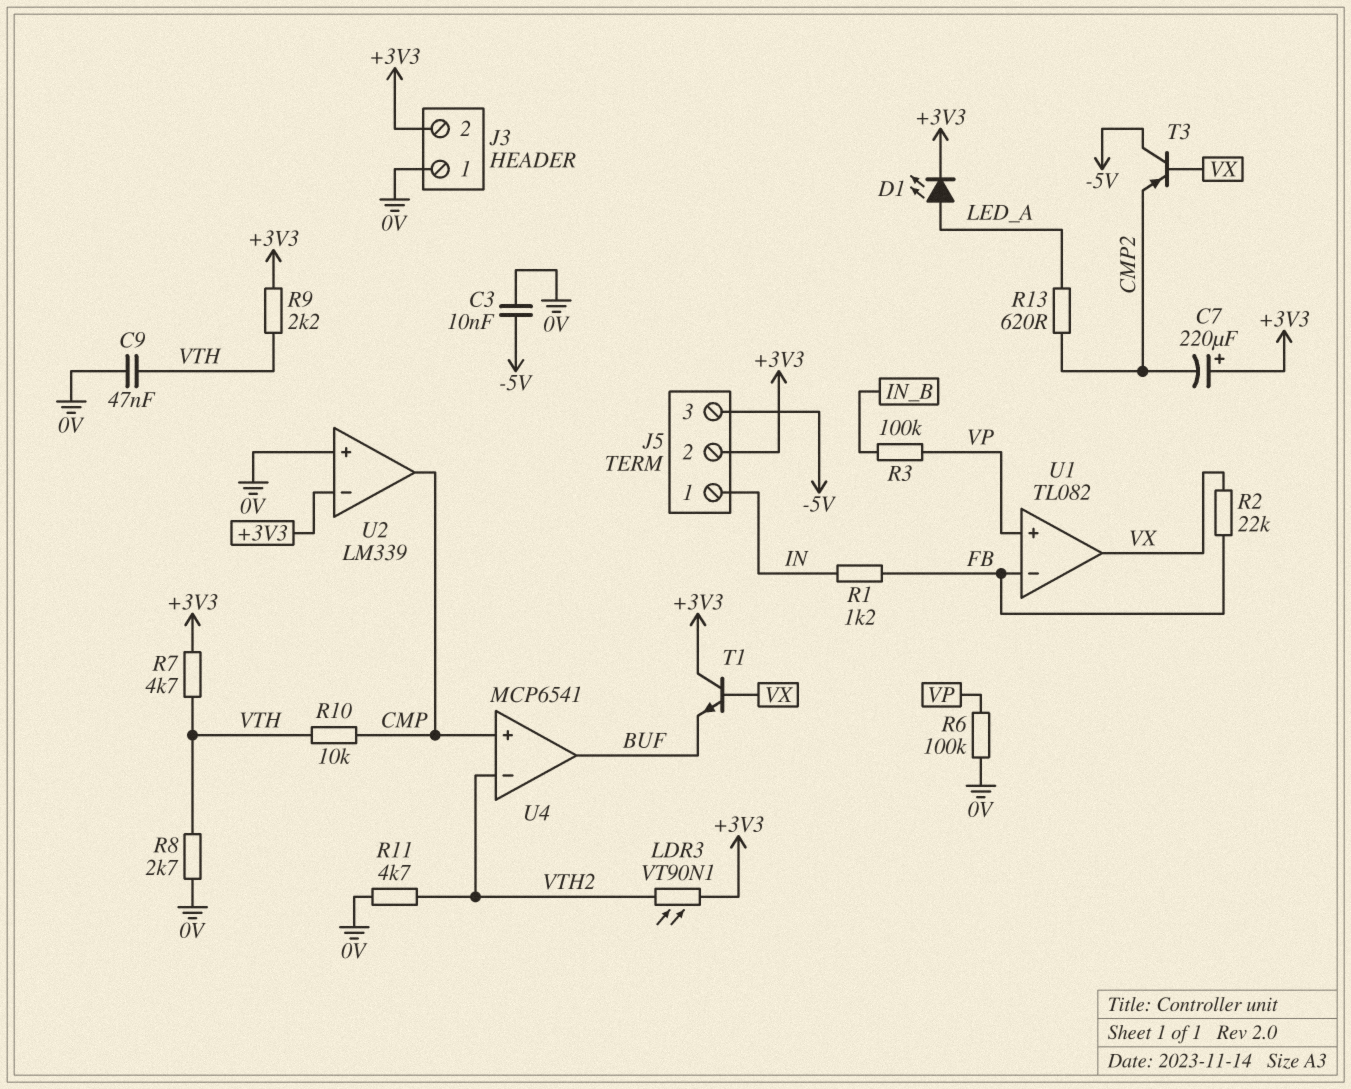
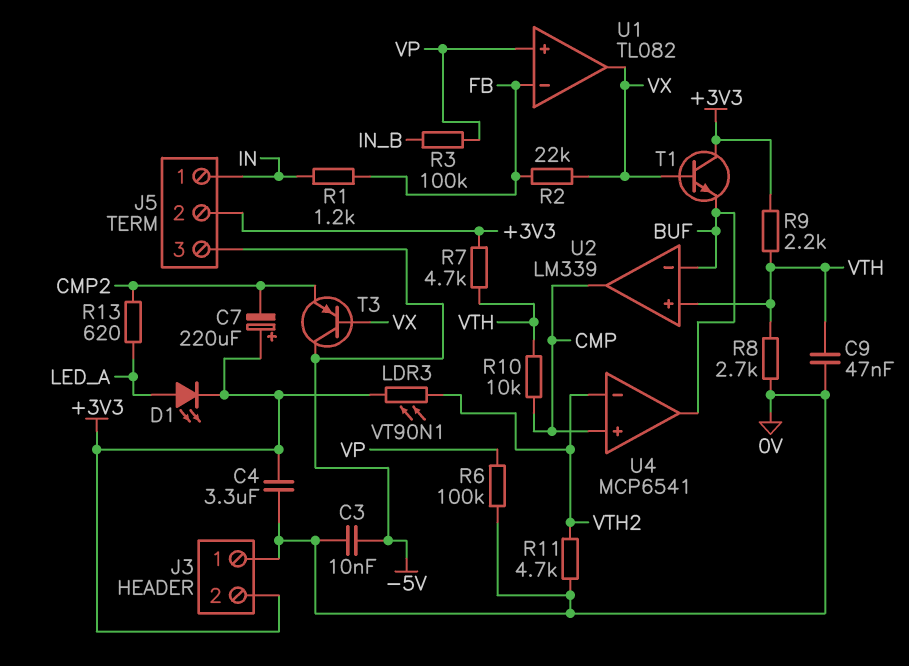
C4: none -> 3.3uF (+3V3, 0V)
U2 pin in+: 0V -> VTH
U2 pin in-: +3V3 -> BUF

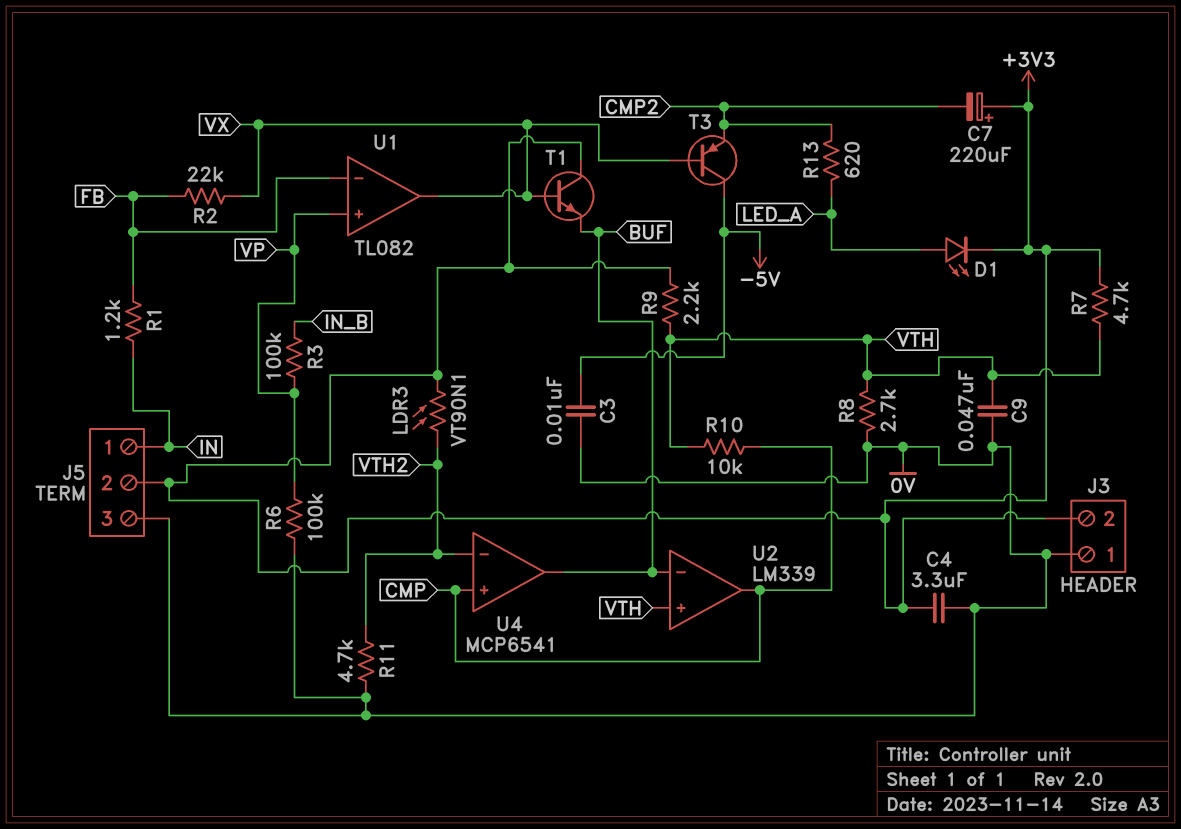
J5 pin 3: -5V -> 0V

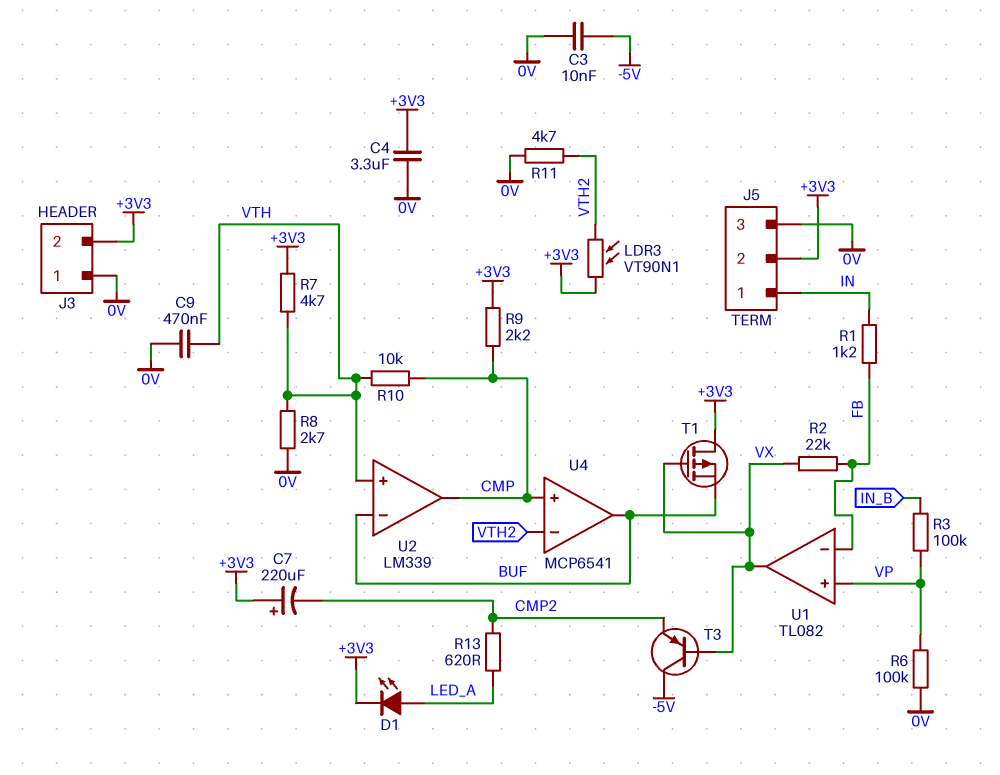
C9: 47nF (0V, VTH) -> 470nF (0V, VTH)
R9: 2.2k (+3V3, VTH) -> 2.2k (+3V3, CMP)
T1: NPN (B VX, C +3V3, E BUF) -> PMOS (G VX, D +3V3, S BUF)

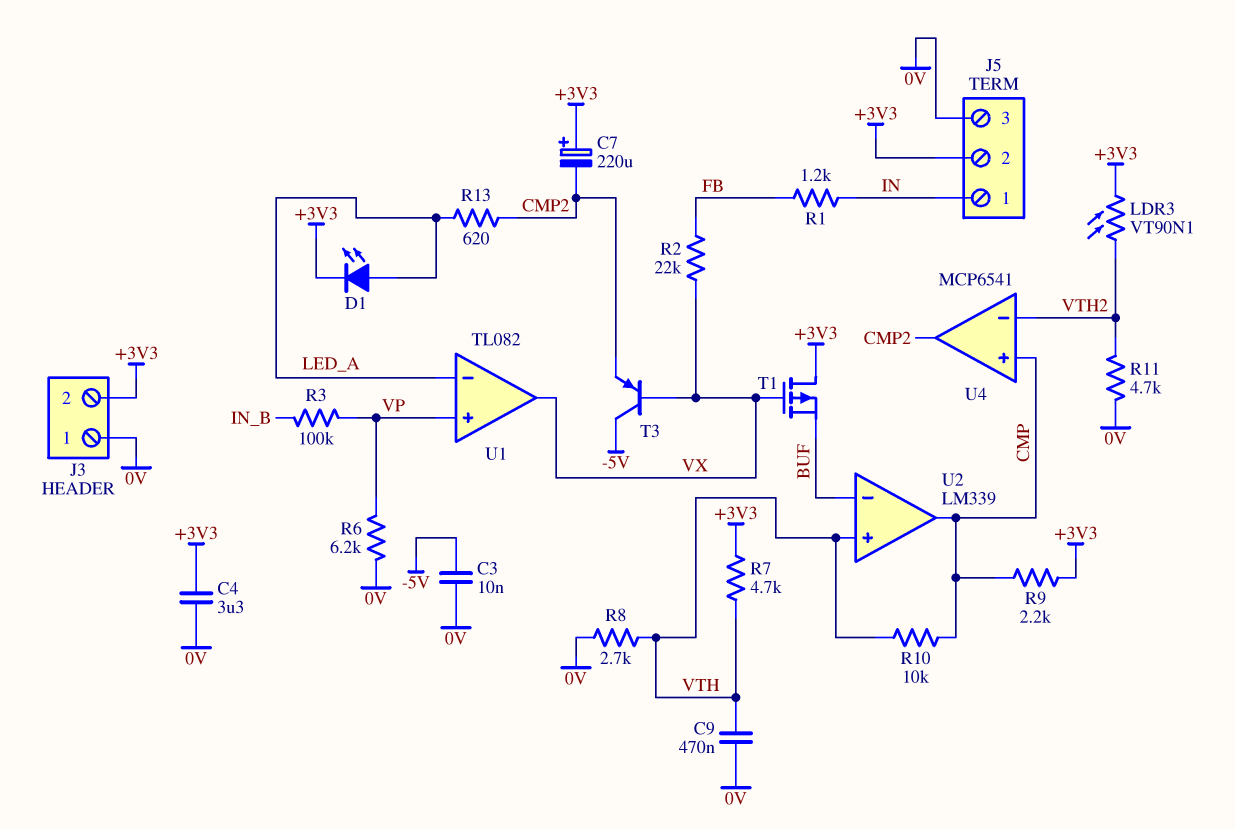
R6: 100k (0V, VP) -> 6.2k (0V, VP)
U1 pin in-: FB -> LED_A
U4 pin out: BUF -> CMP2

